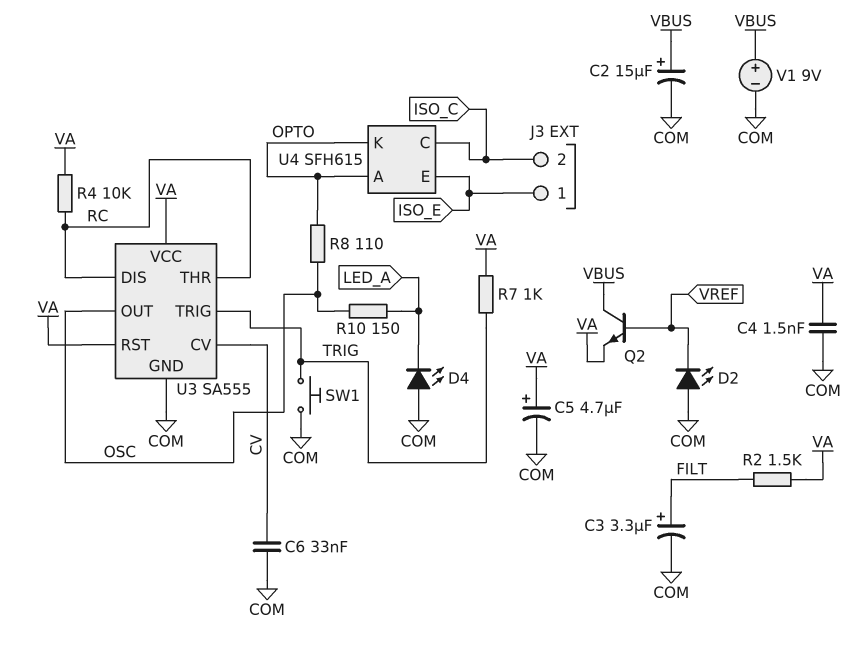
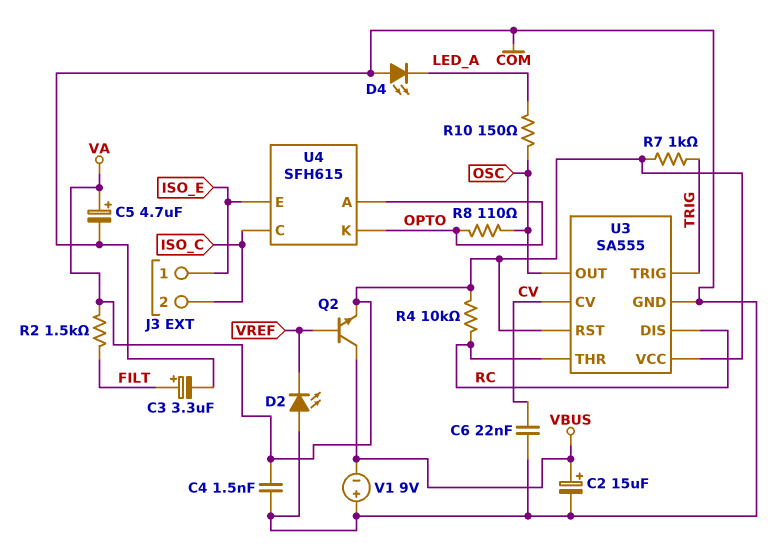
C6: 33nF (COM, CV) -> 22nF (COM, CV)
SW1: button (COM, TRIG) -> none
V1: 9V (plus VBUS, minus COM) -> 9V (plus COM, minus VBUS)

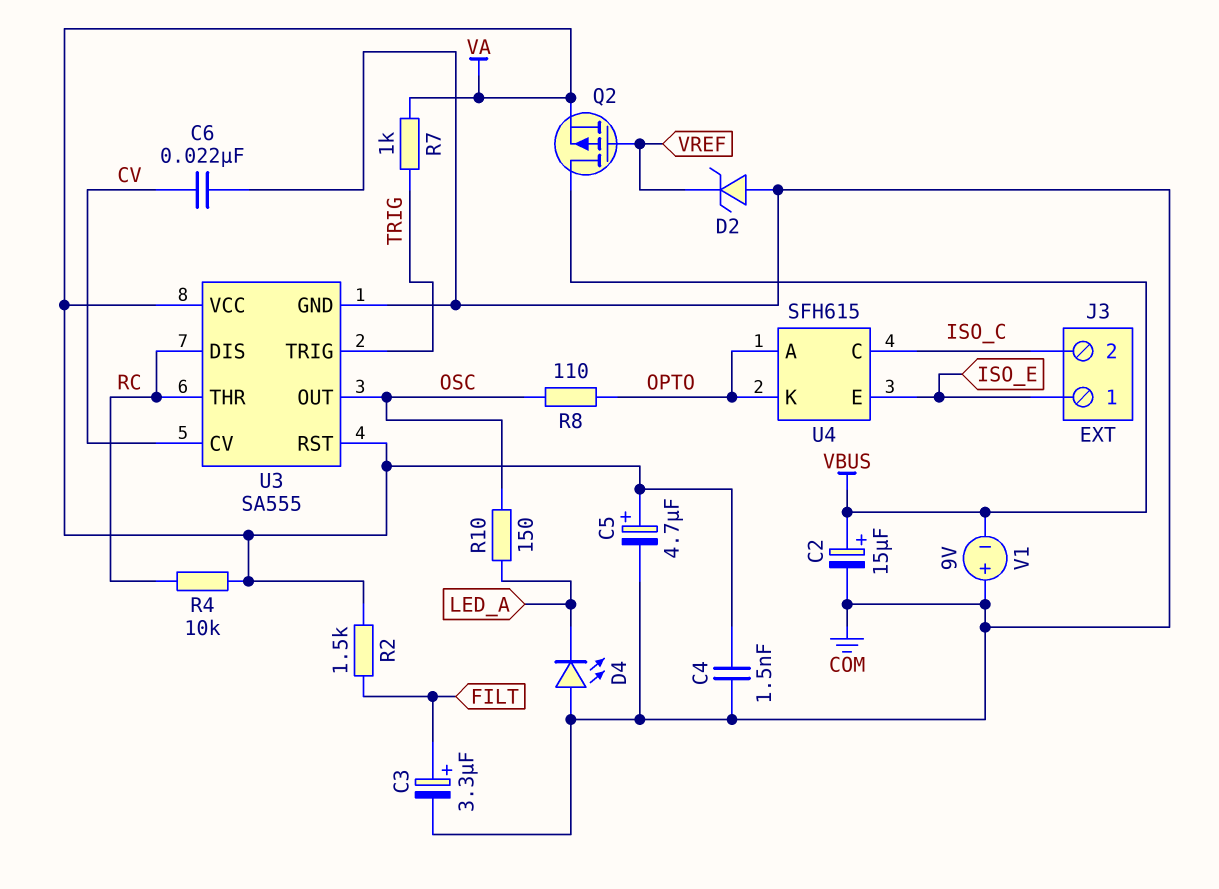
D2: LED (A COM, K VREF) -> zener (A COM, K VREF)
Q2: NPN (B VREF, C VBUS, E VA) -> PMOS (G VREF, D VBUS, S VA)

